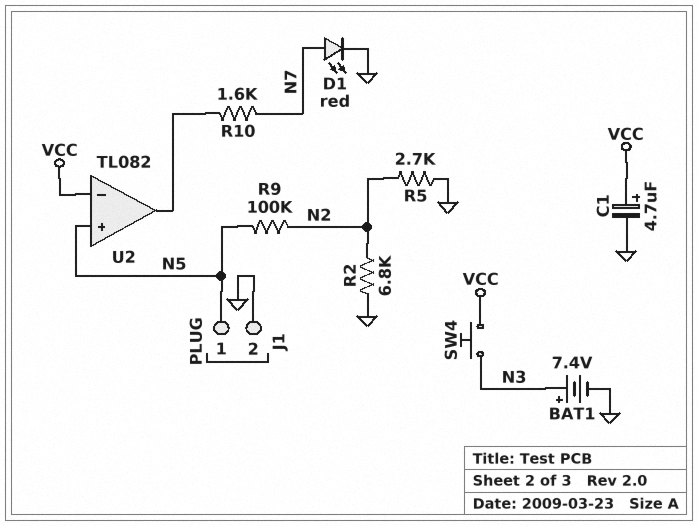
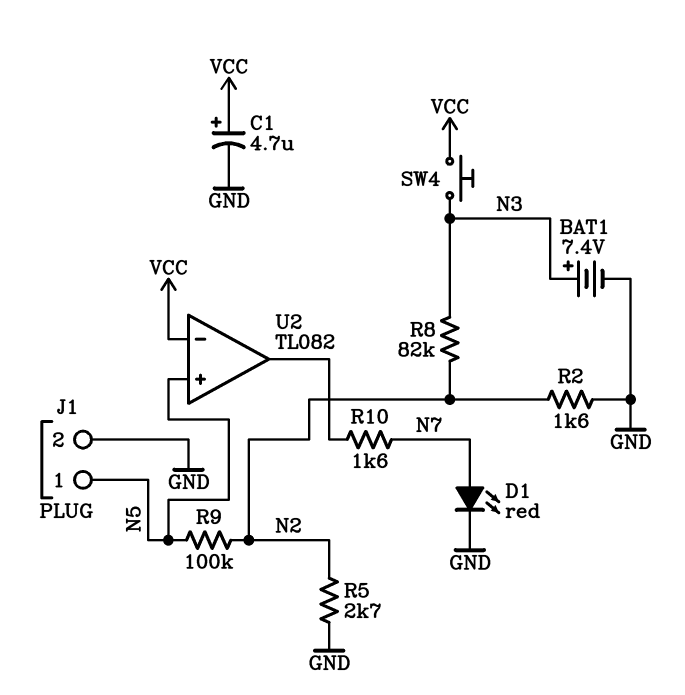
R2: 6.8k (GND, N2) -> 1.6k (GND, N2)
R8: none -> 82k (N2, N3)

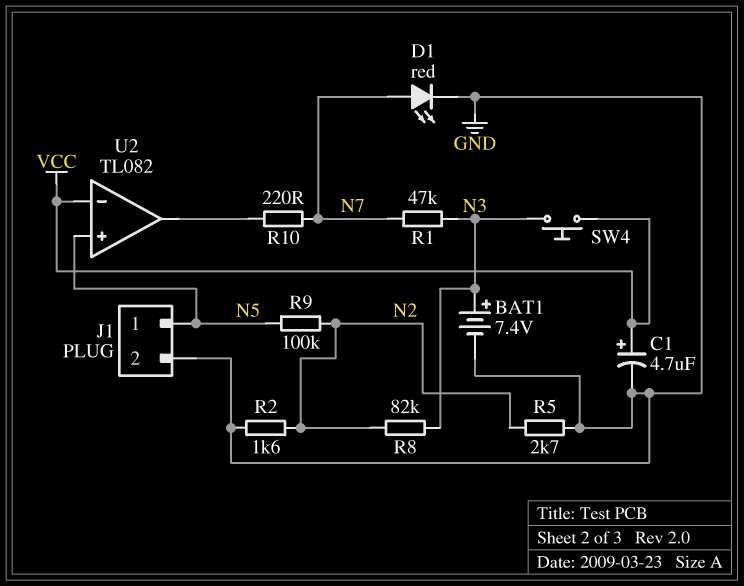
R1: none -> 47k (N3, N7)
R10: 1.6k (N7, U2/out) -> 220 (N7, U2/out)

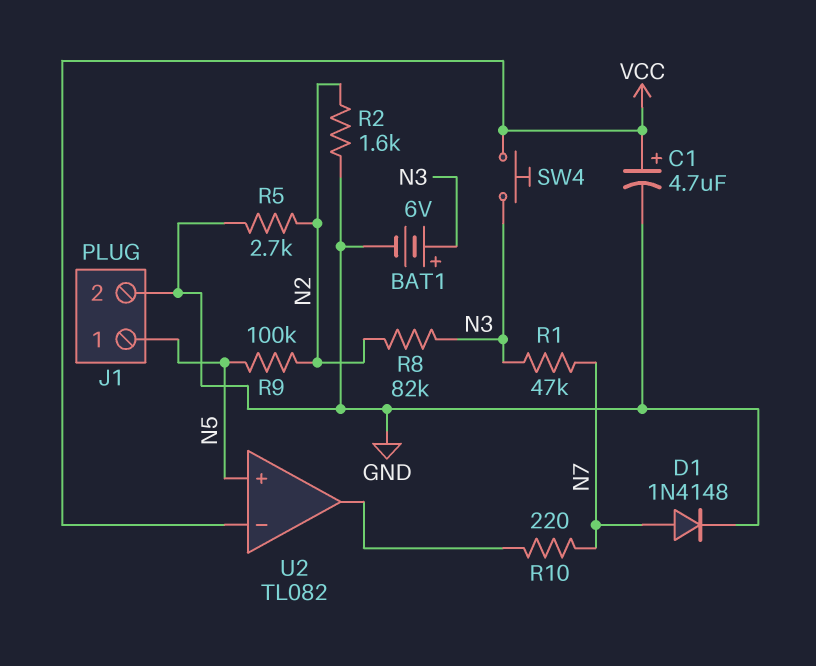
BAT1: 7.4V (plus N3, minus GND) -> 6V (plus N3, minus GND)
D1: LED red (A N7, K GND) -> diode 1N4148 (A N7, K GND)

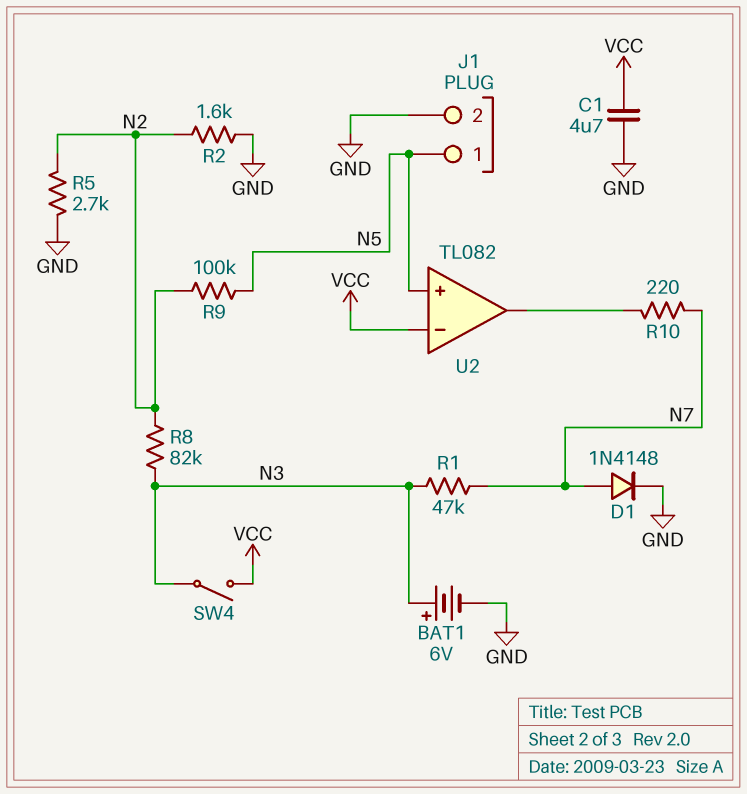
C1: 4.7uF (plus VCC, minus GND) -> 4.7uF (GND, VCC)
SW4: button (N3, VCC) -> switch (N3, VCC)

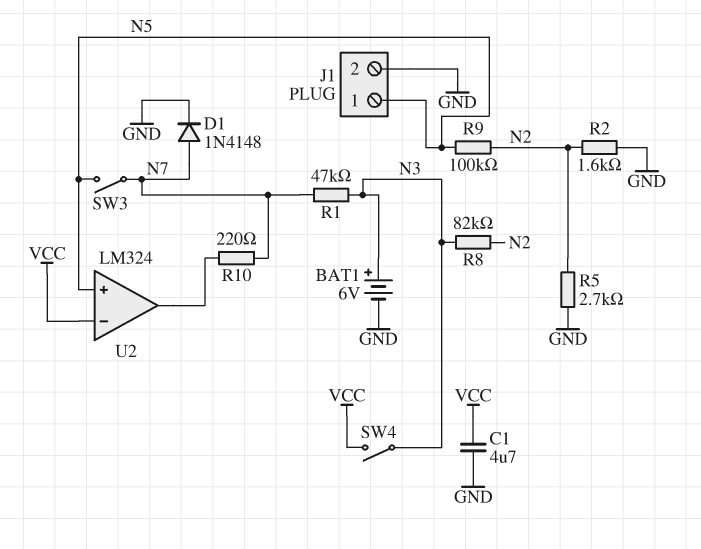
SW3: none -> switch (N5, N7)
U2: TL082 -> LM324

